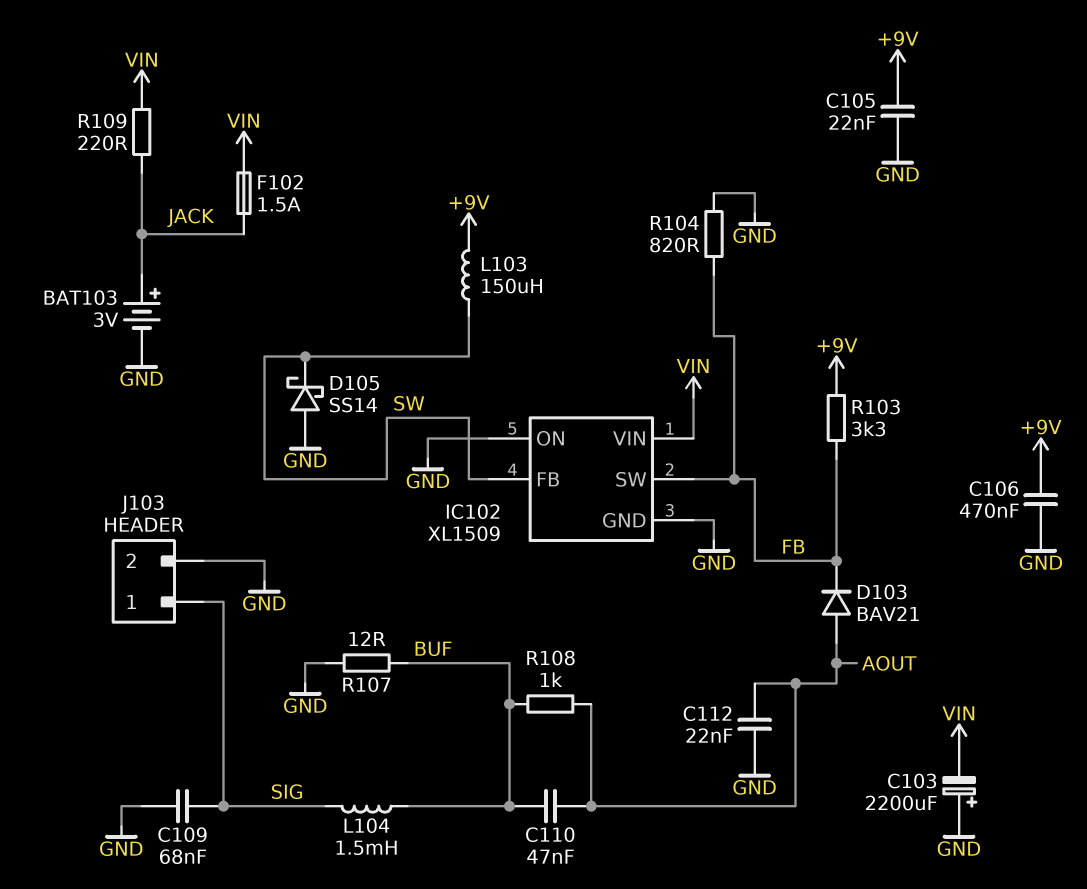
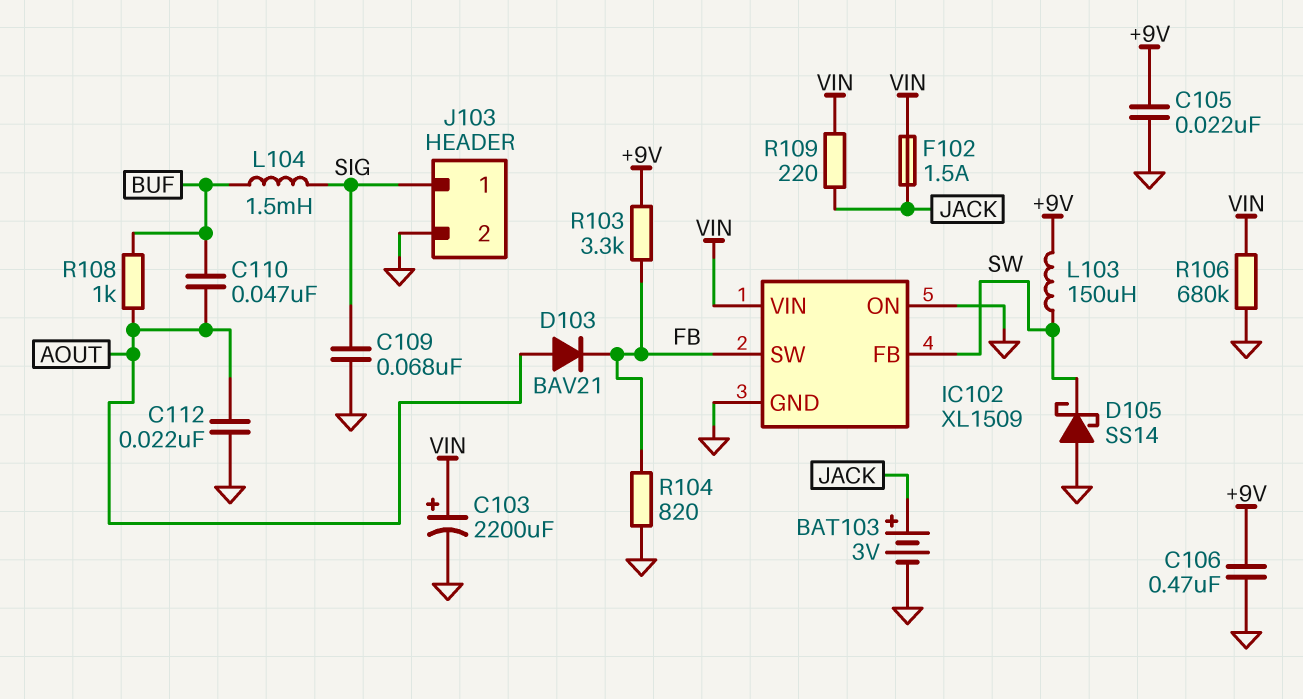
C103: 2200uF (plus GND, minus VIN) -> 2200uF (plus VIN, minus GND)
R106: none -> 680k (GND, VIN)
R107: 12 (BUF, GND) -> none

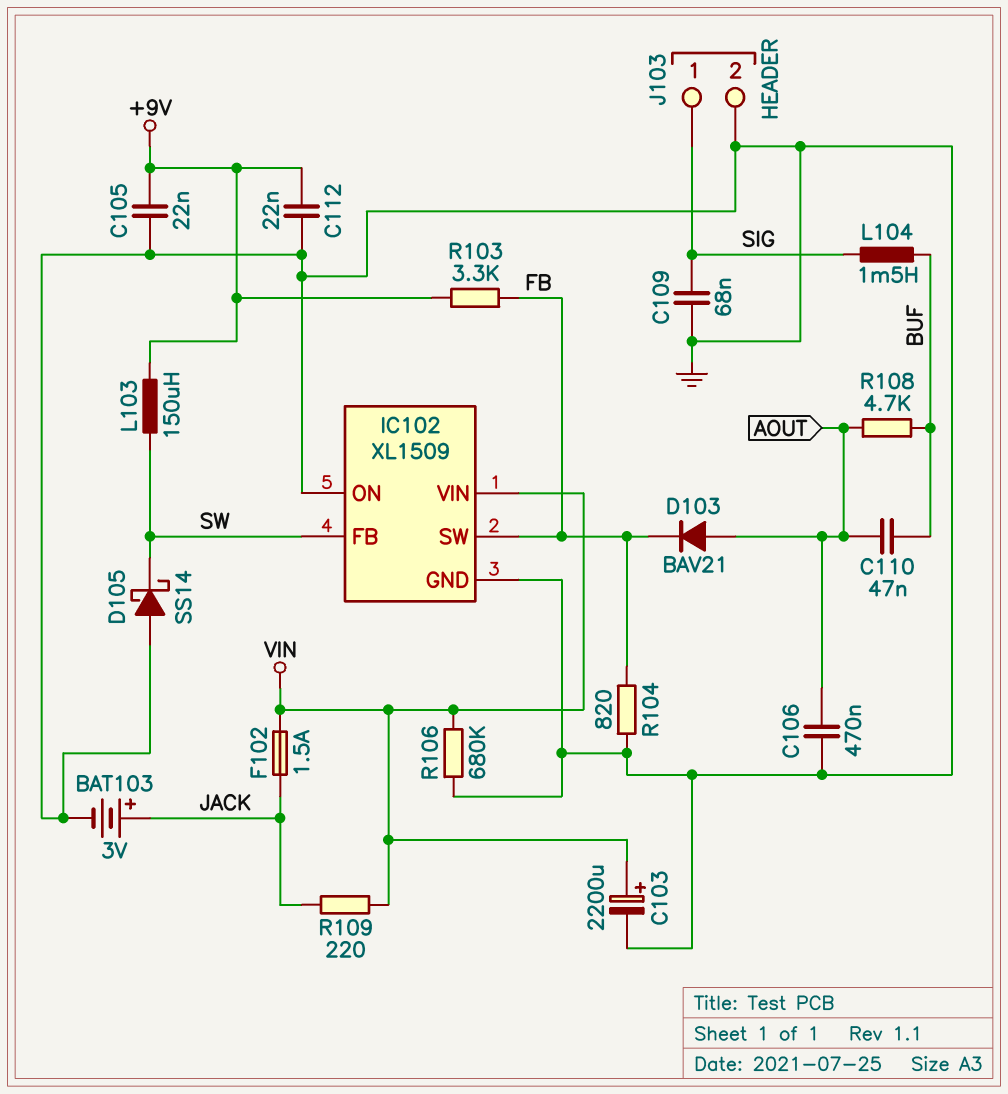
C106: 470nF (+9V, GND) -> 470nF (AOUT, GND)
C112: 22nF (AOUT, GND) -> 22nF (+9V, GND)
R108: 1k (AOUT, BUF) -> 4.7k (AOUT, BUF)

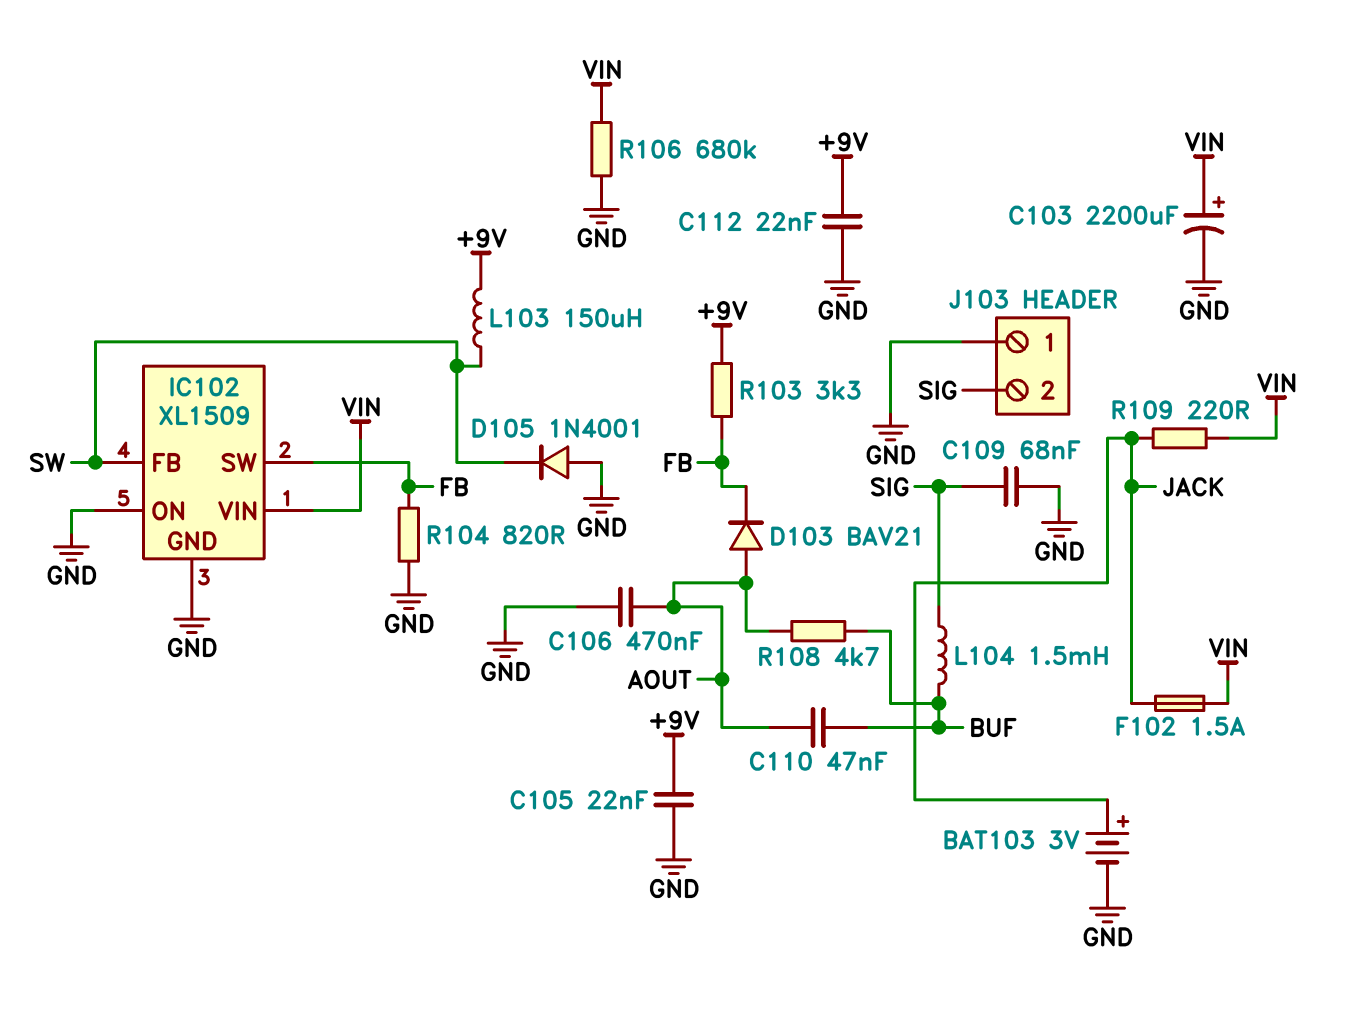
D105: schottky SS14 (A GND, K SW) -> diode 1N4001 (A GND, K SW)
J103 pin 1: SIG -> GND
J103 pin 2: GND -> SIG

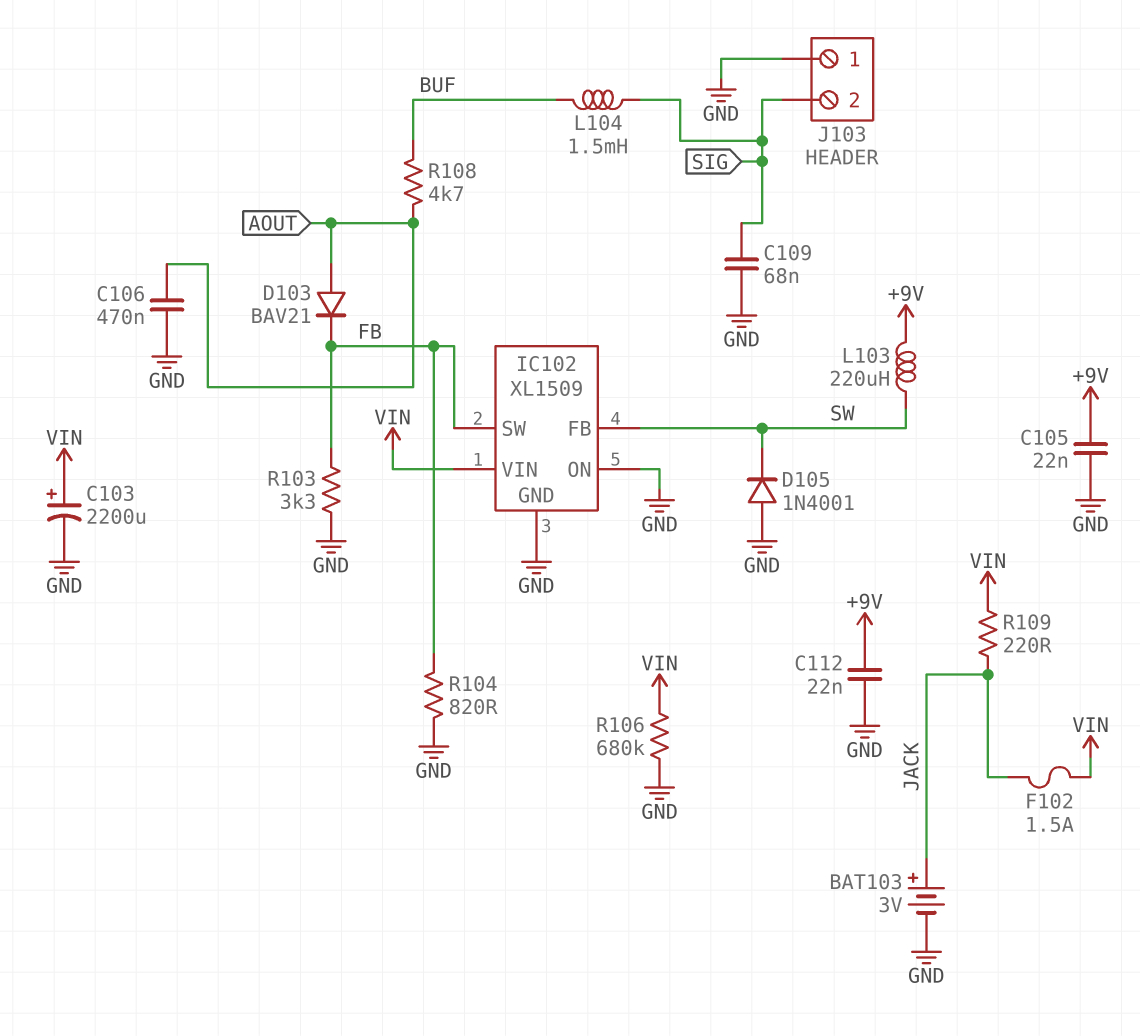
C110: 47nF (AOUT, BUF) -> none
L103: 150uH (+9V, SW) -> 220uH (+9V, SW)
R103: 3.3k (+9V, FB) -> 3.3k (FB, GND)

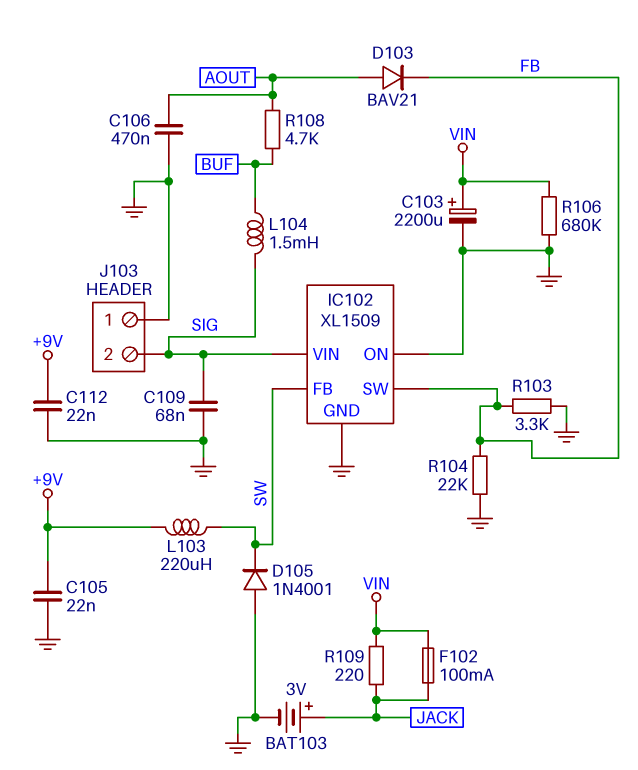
F102: 1.5A (JACK, VIN) -> 100mA (JACK, VIN)
IC102 pin VIN: VIN -> SIG
R104: 820 (FB, GND) -> 22k (FB, GND)

